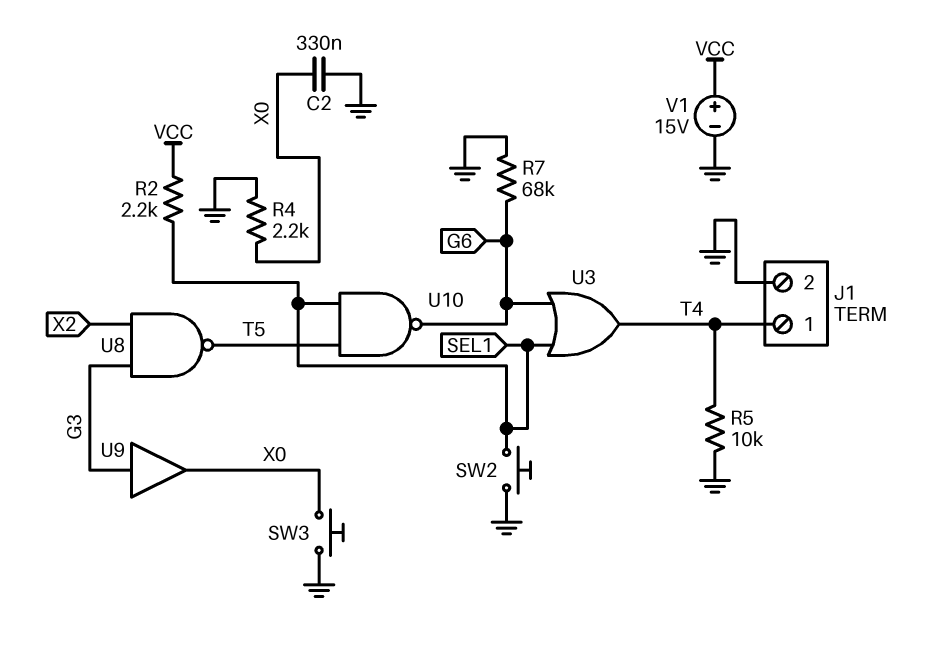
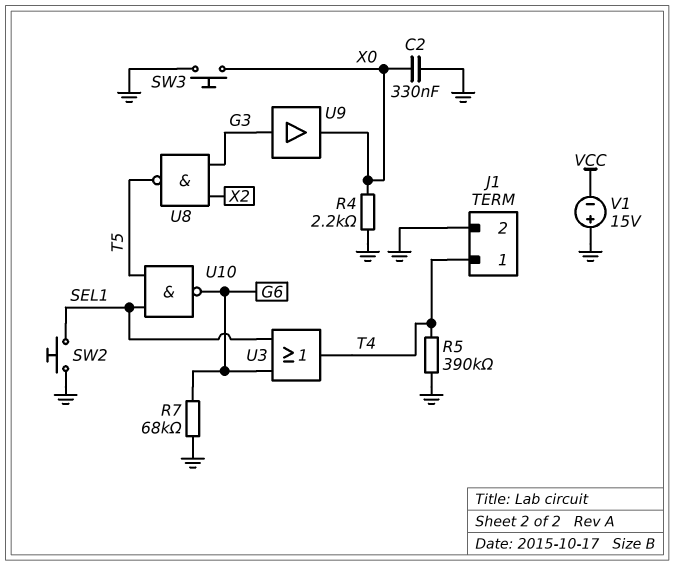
R2: 2.2k (SEL1, VCC) -> none
R5: 10k (GND, T4) -> 390k (GND, T4)
V1: 15V (plus VCC, minus GND) -> 15V (plus GND, minus VCC)

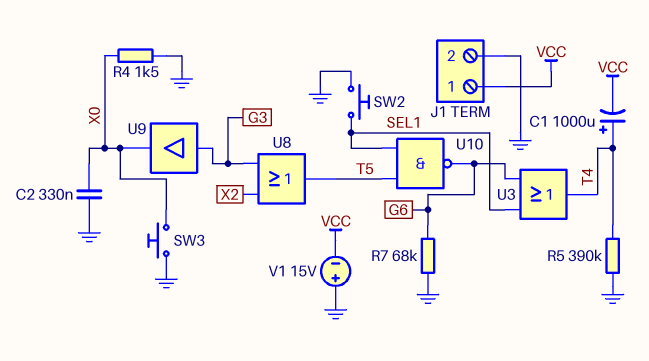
C1: none -> 1000uF (plus T4, minus VCC)
J1 pin 1: T4 -> VCC
R4: 2.2k (GND, X0) -> 1.5k (GND, X0)
U8: NAND (in G3, in X2, out T5) -> OR (in G3, in X2, out T5)

